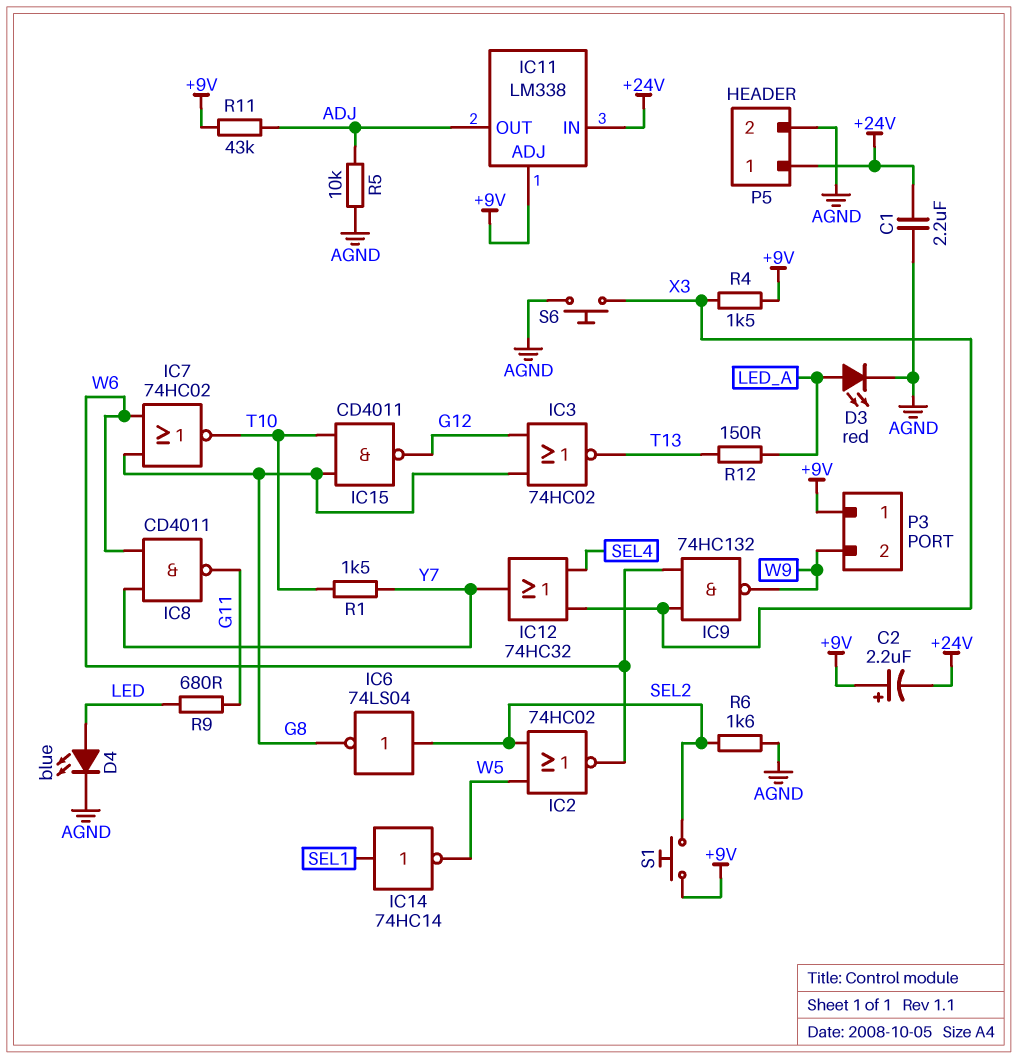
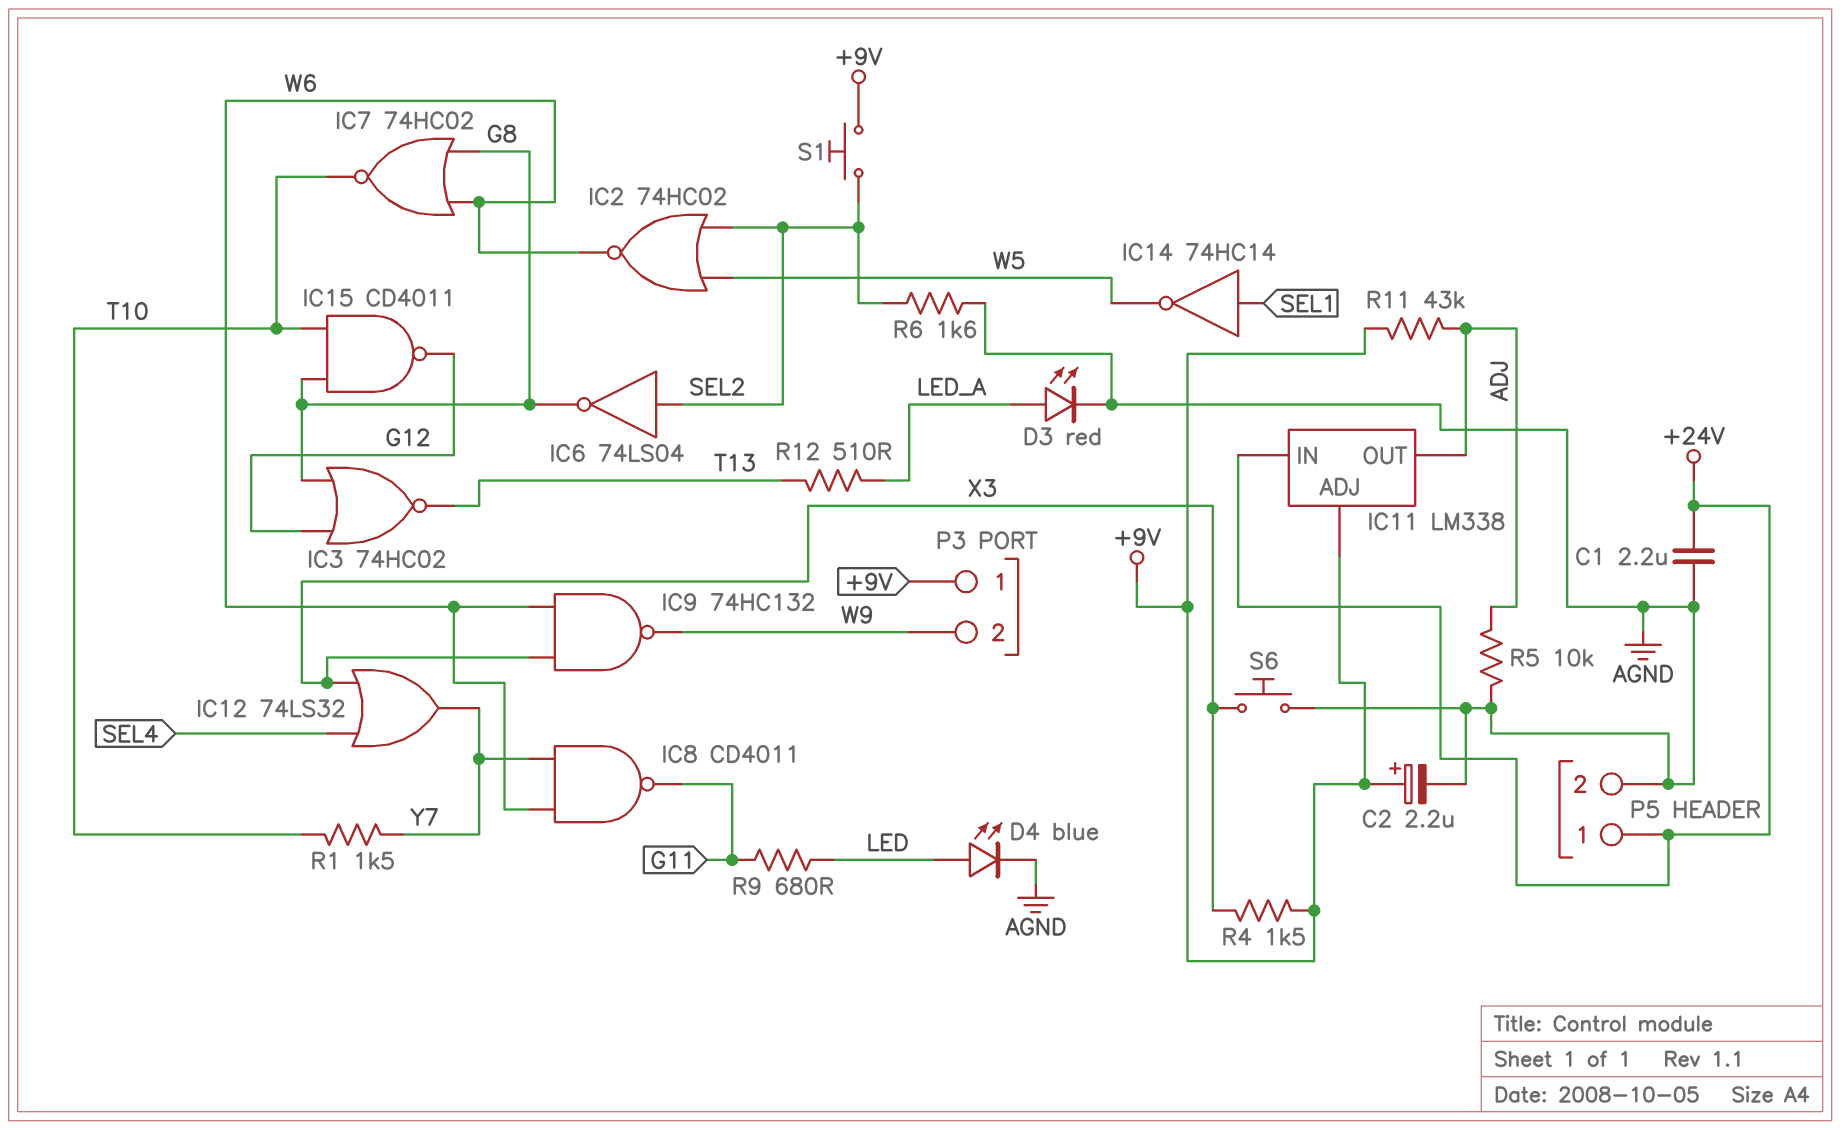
C2: 2.2uF (plus +9V, minus +24V) -> 2.2uF (plus +9V, minus AGND)
IC12: OR 74HC32 (in SEL4, in X3, out Y7) -> OR 74LS32 (in SEL4, in X3, out Y7)
R12: 150 (LED_A, T13) -> 510 (LED_A, T13)

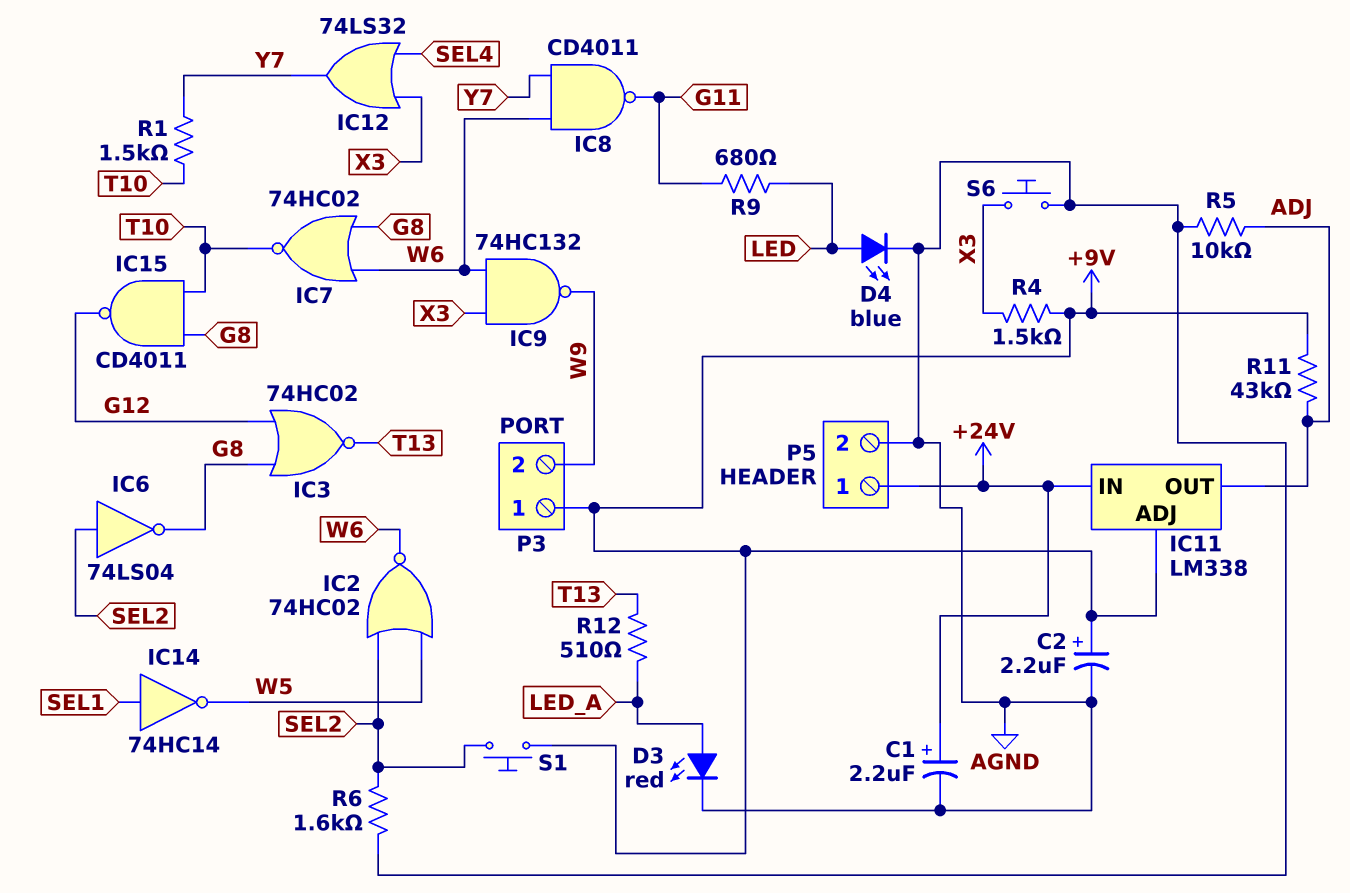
C1: 2.2uF (+24V, AGND) -> 2.2uF (plus +24V, minus AGND)

